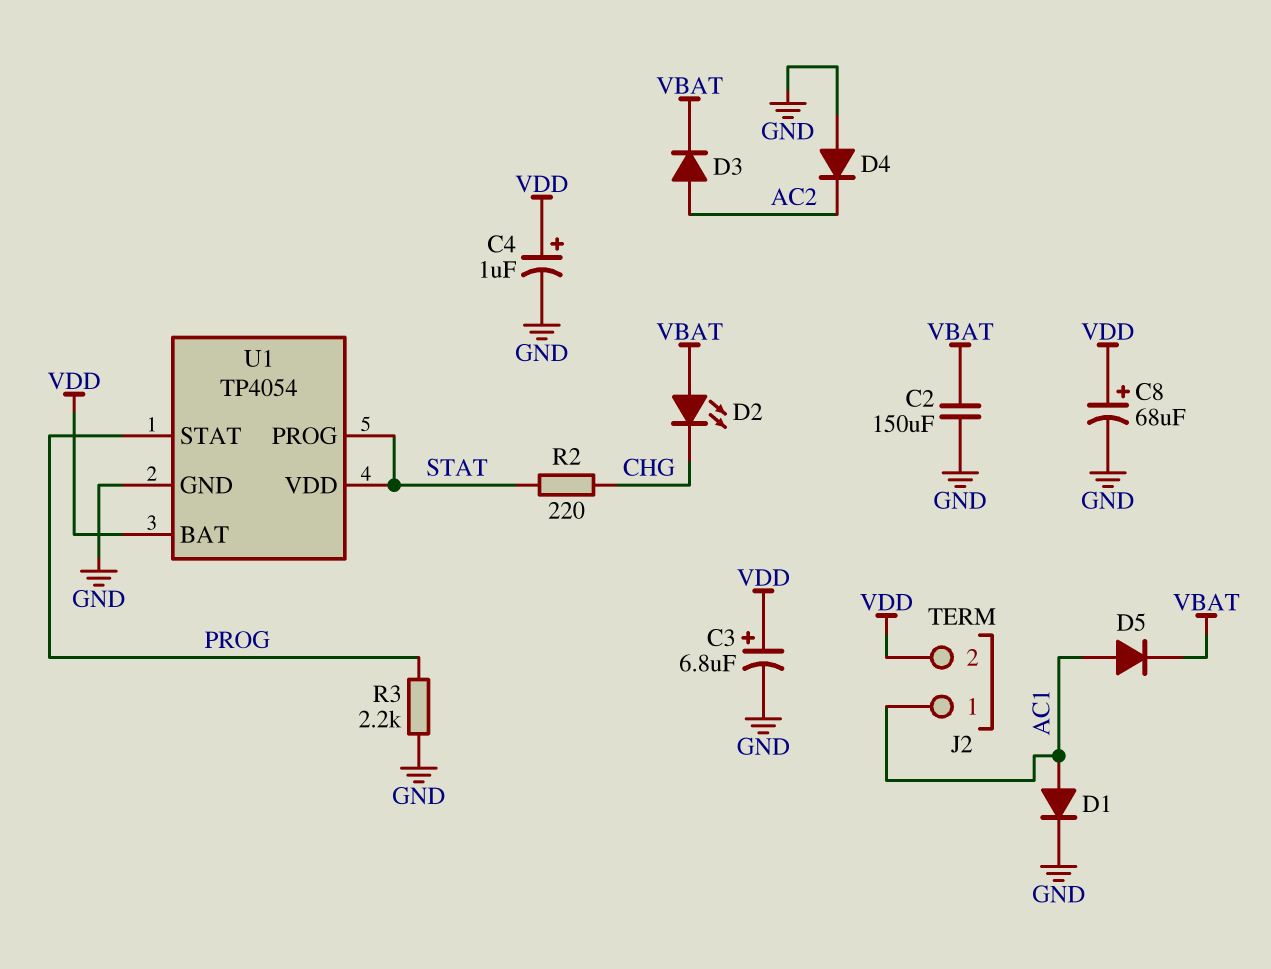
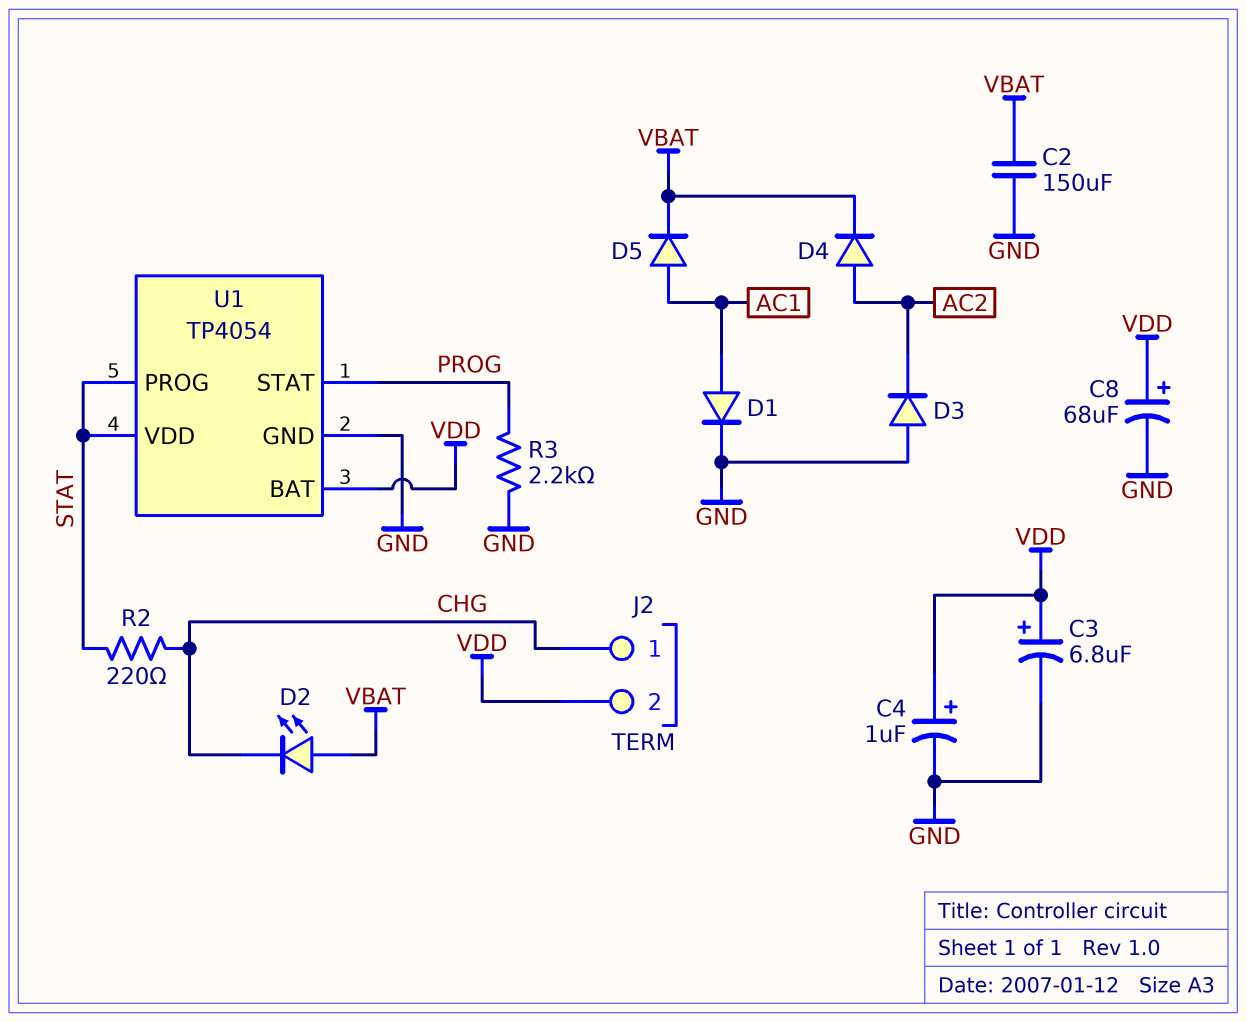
D3: diode (A AC2, K VBAT) -> diode (A GND, K AC2)
D4: diode (A GND, K AC2) -> diode (A AC2, K VBAT)
J2 pin 1: AC1 -> CHG

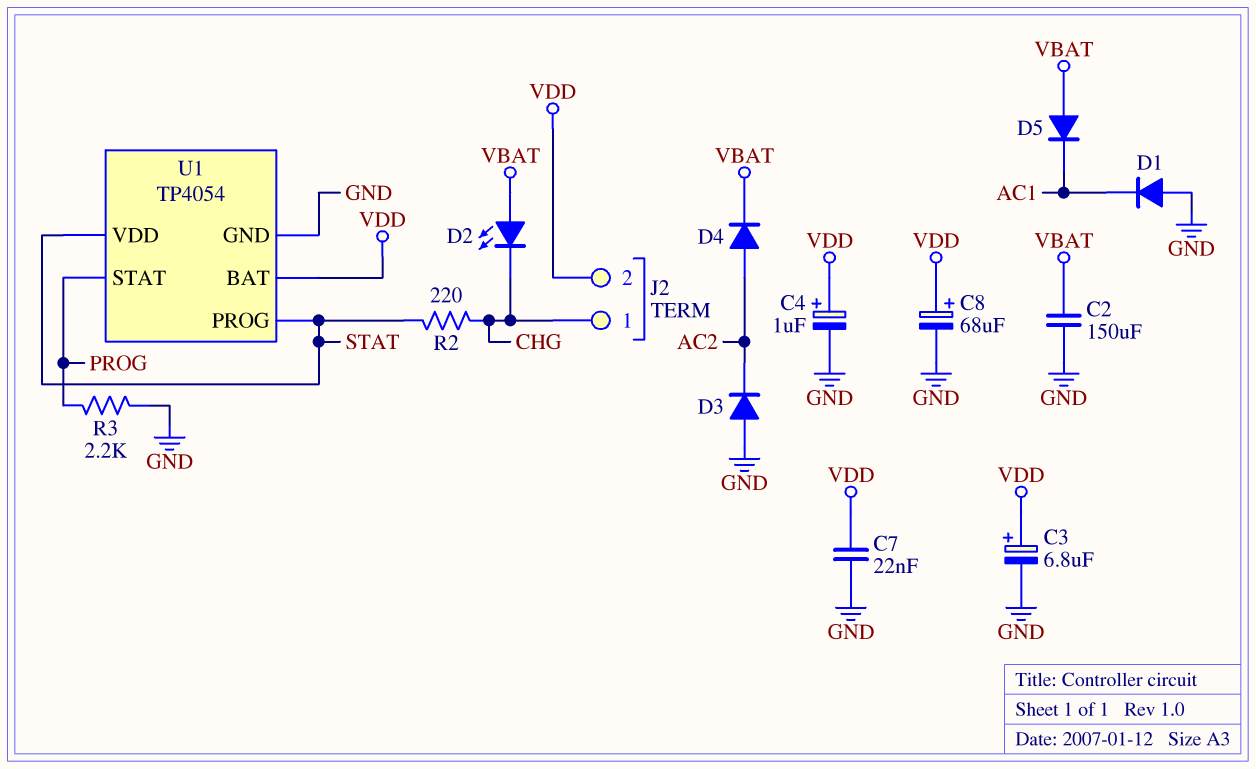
C7: none -> 22nF (GND, VDD)
D1: diode (A AC1, K GND) -> diode (A GND, K AC1)
D5: diode (A AC1, K VBAT) -> diode (A VBAT, K AC1)

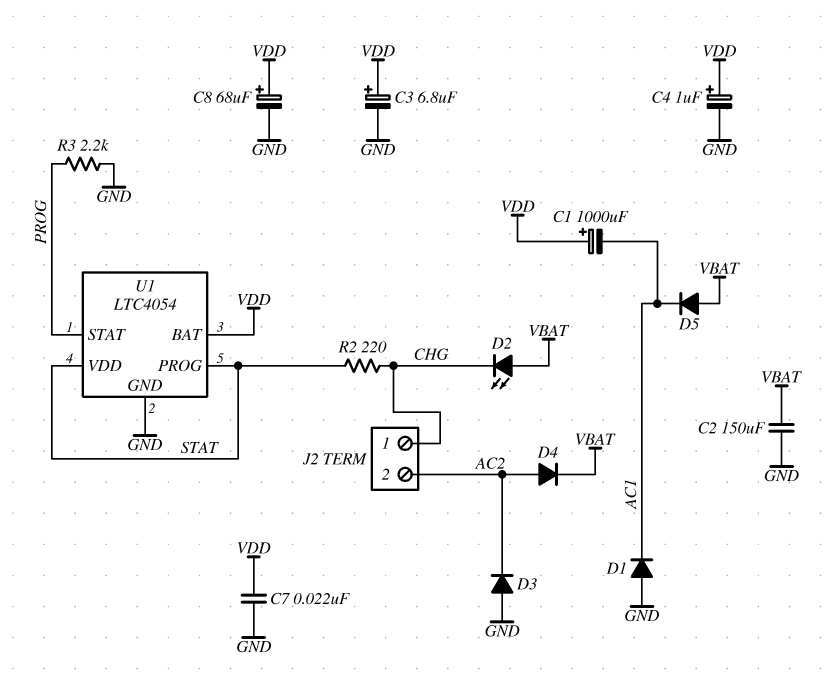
C1: none -> 1000uF (plus VDD, minus AC1)
J2 pin 2: VDD -> AC2
U1: TP4054 -> LTC4054

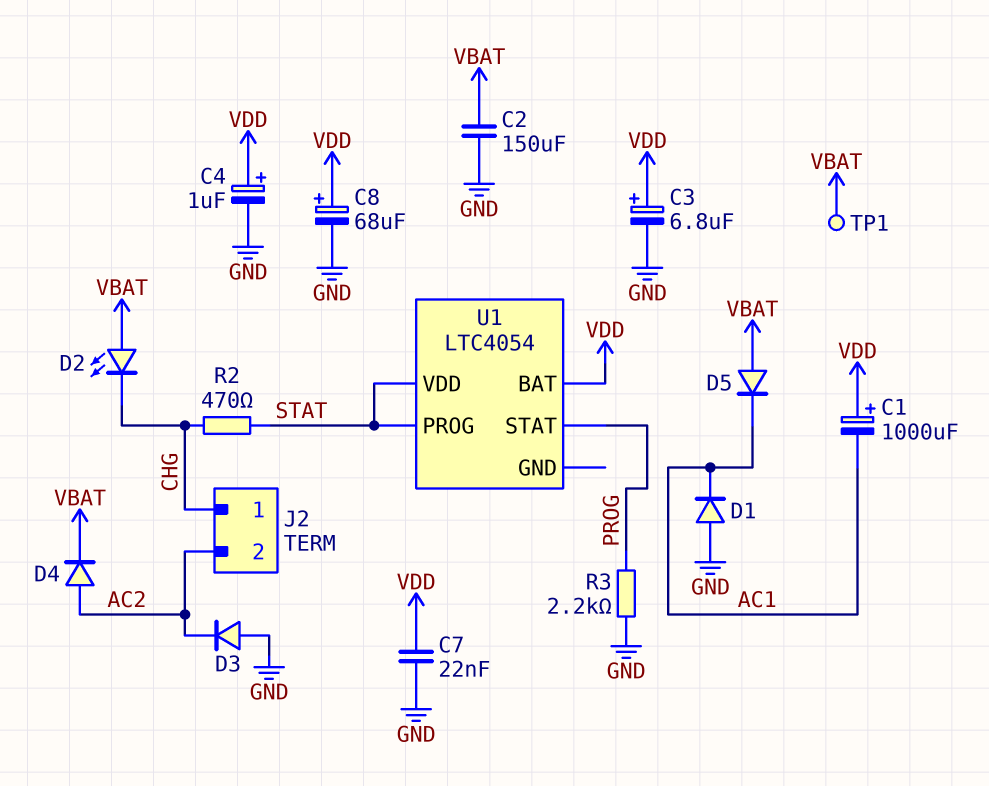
R2: 220 (CHG, STAT) -> 470 (CHG, STAT)
TP1: none -> test point (VBAT)
U1 pin GND: GND -> none

